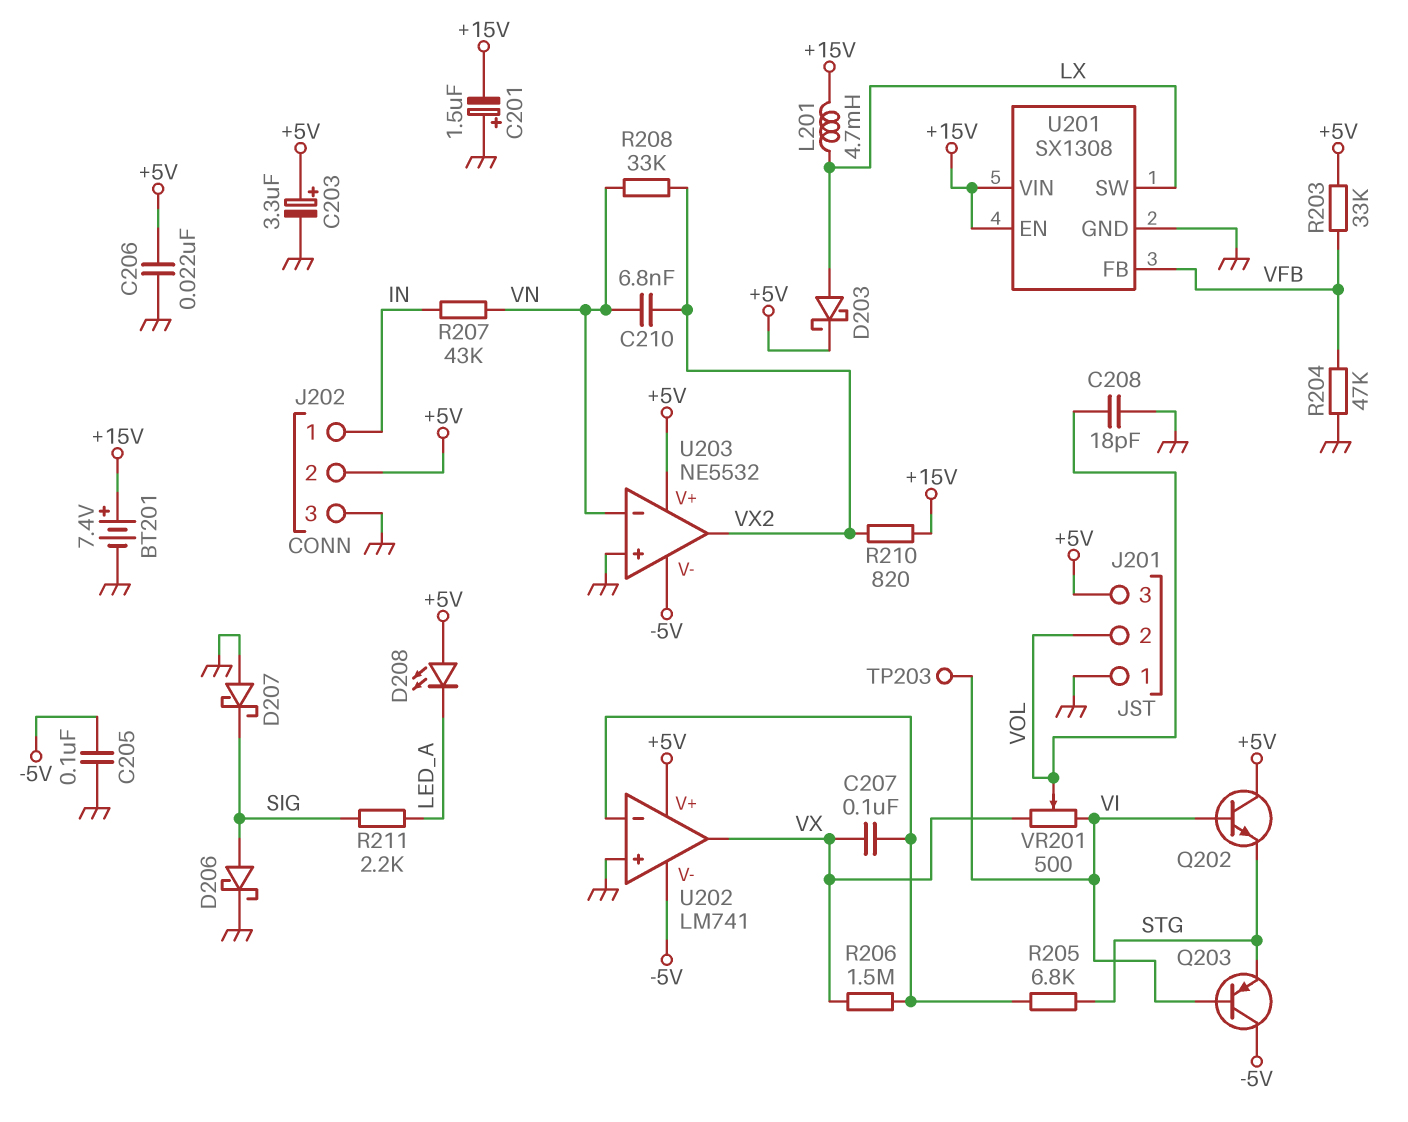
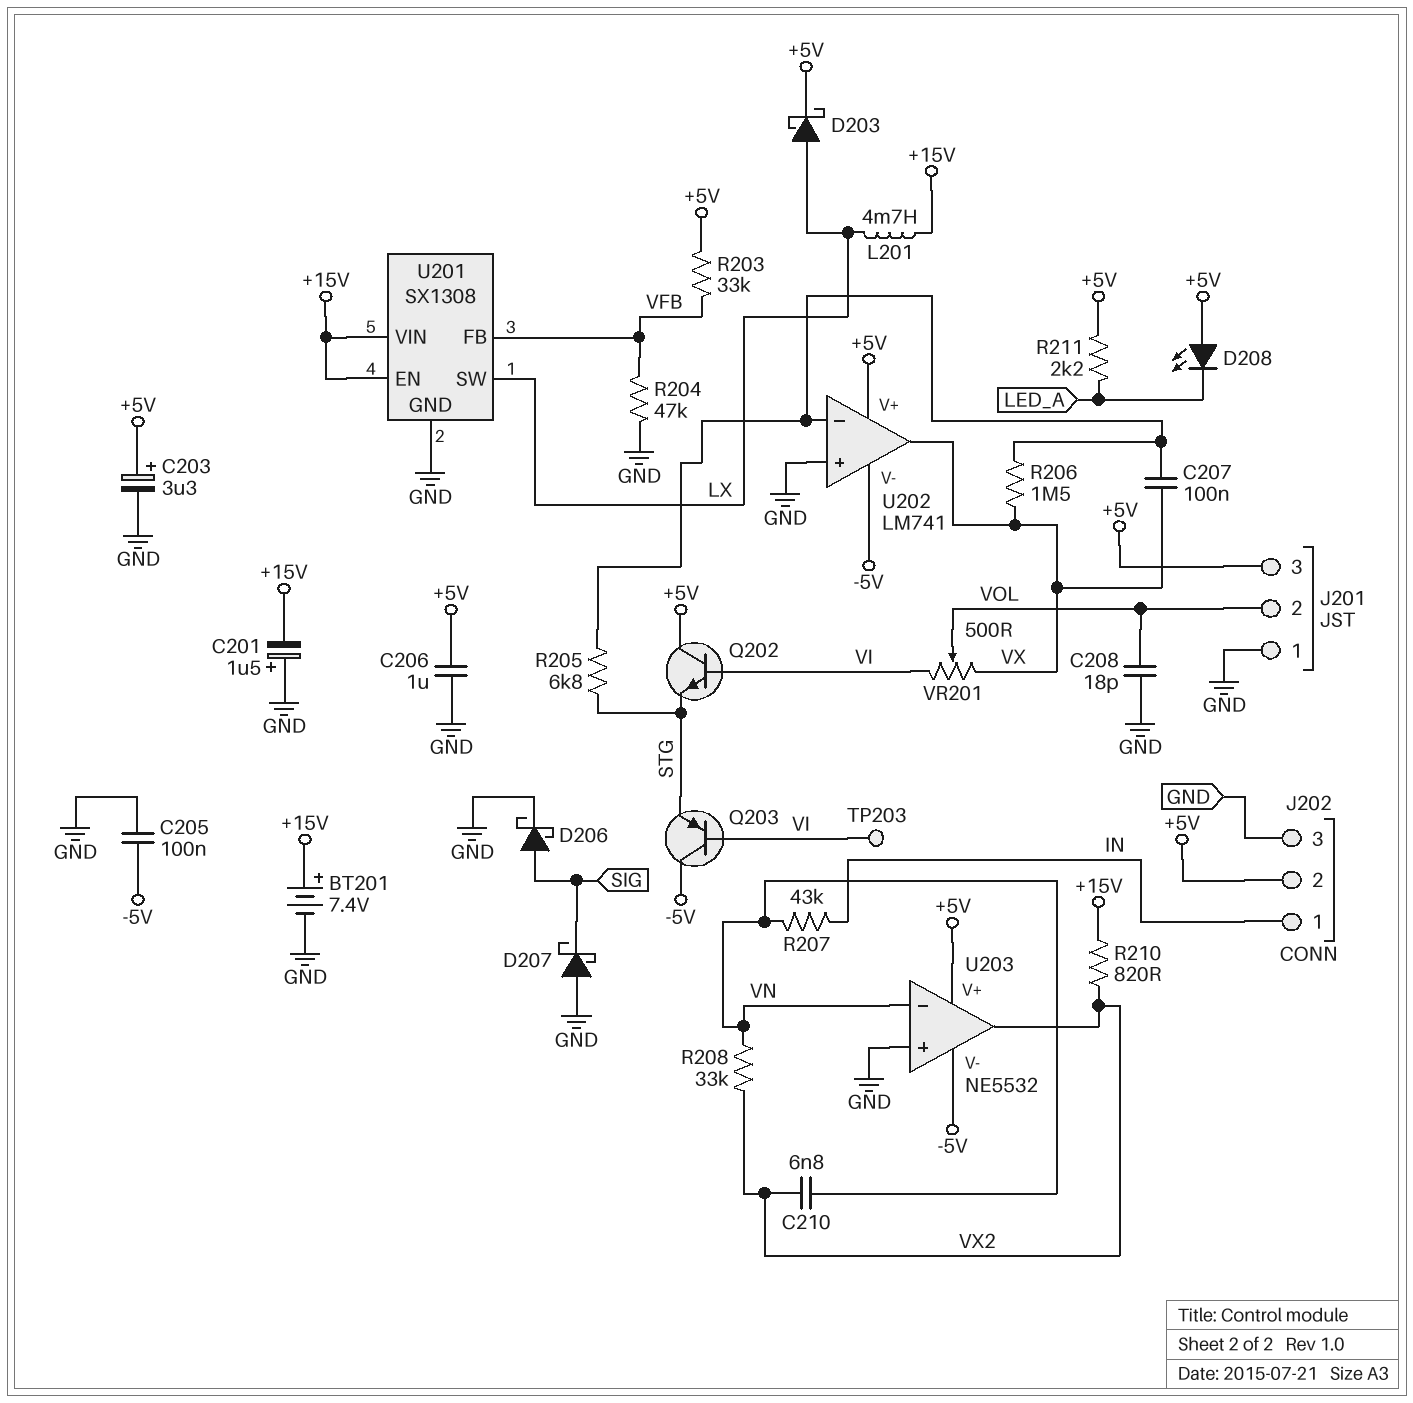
C206: 22nF (+5V, GND) -> 1uF (+5V, GND)
R211: 2.2k (LED_A, SIG) -> 2.2k (+5V, LED_A)

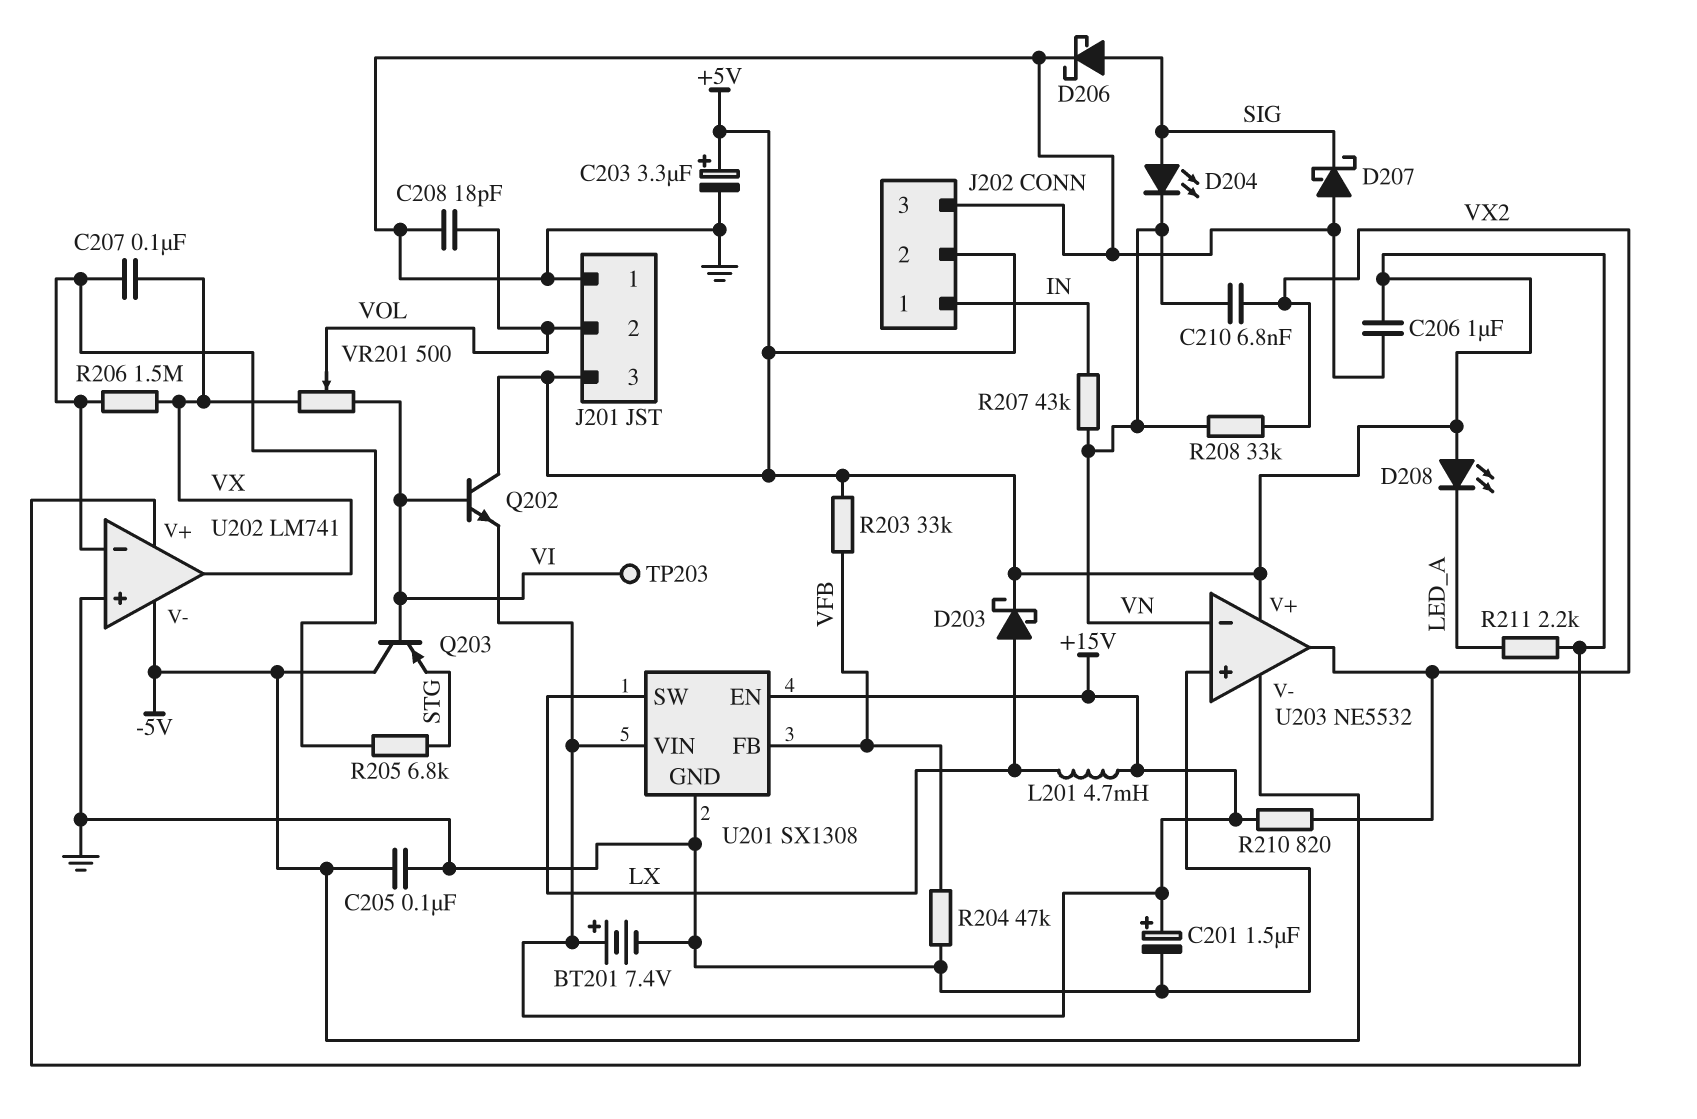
C201: 1.5uF (plus GND, minus +15V) -> 1.5uF (plus +15V, minus GND)
D204: none -> LED (A SIG, K VN)
Q202: NPN (B VI, C +5V, E STG) -> NPN (B VI, C +5V, E +15V)

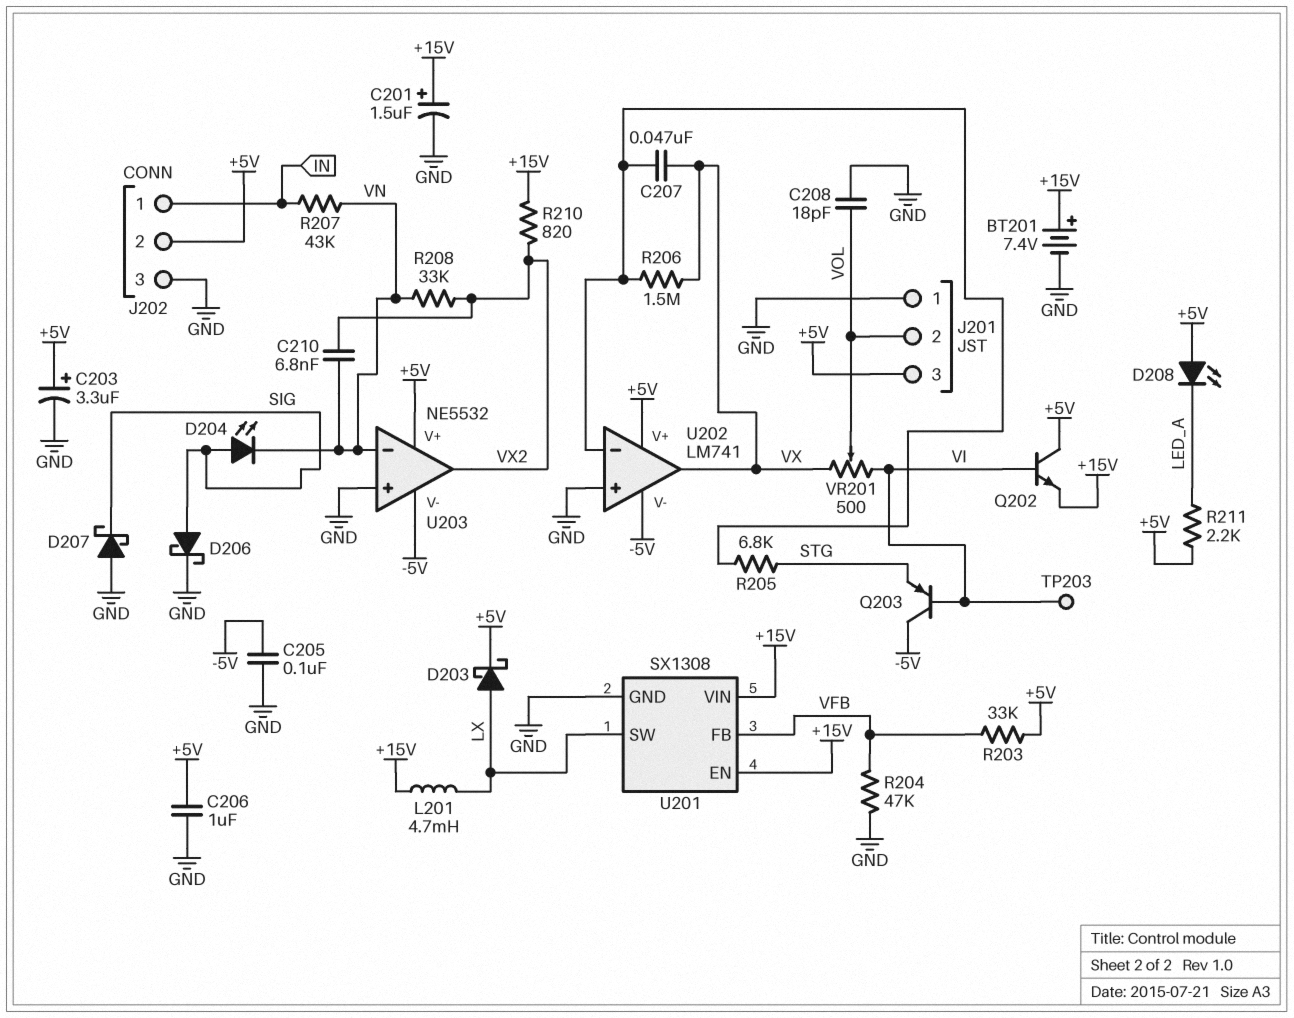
C207: 100nF (U202/in-, VX) -> 47nF (U202/in-, VX)

